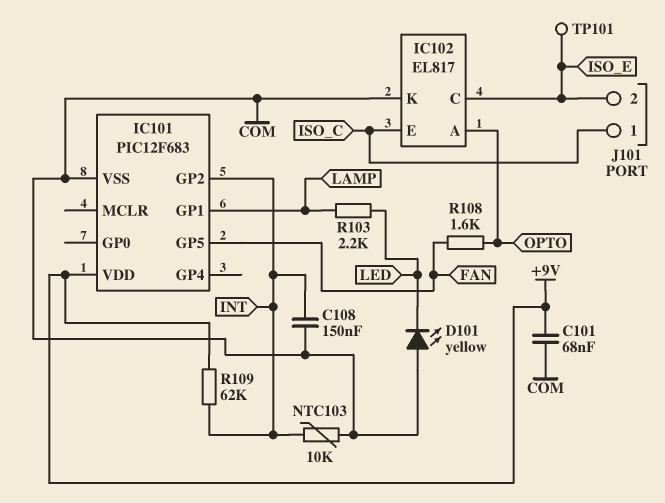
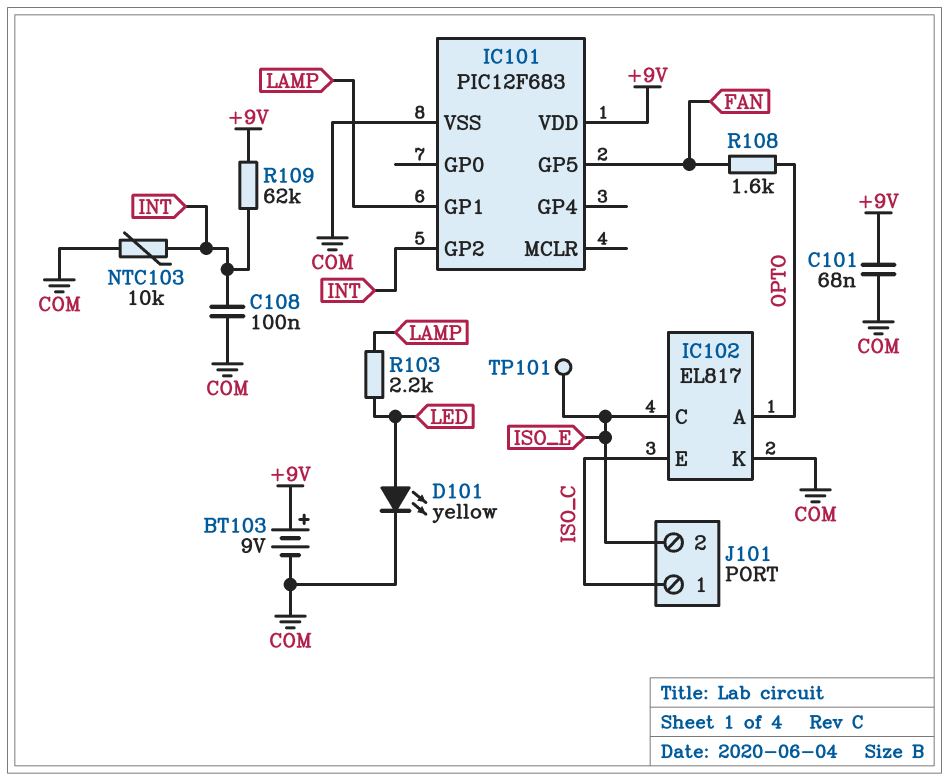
BT103: none -> 9V (plus +9V, minus COM)
C108: 150nF (COM, INT) -> 100nF (COM, INT)
D101: LED yellow (A COM, K LED) -> LED yellow (A LED, K COM)

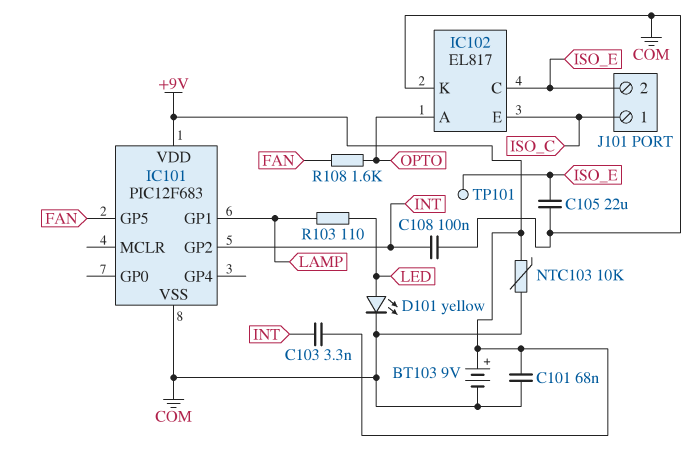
C103: none -> 3.3nF (+9V, INT)
C105: none -> 22uF (COM, ISO_E)
NTC103: 10k (COM, INT) -> 10k (+9V, COM)
R103: 2.2k (LAMP, LED) -> 110 (LAMP, LED)
R109: 62k (+9V, INT) -> none

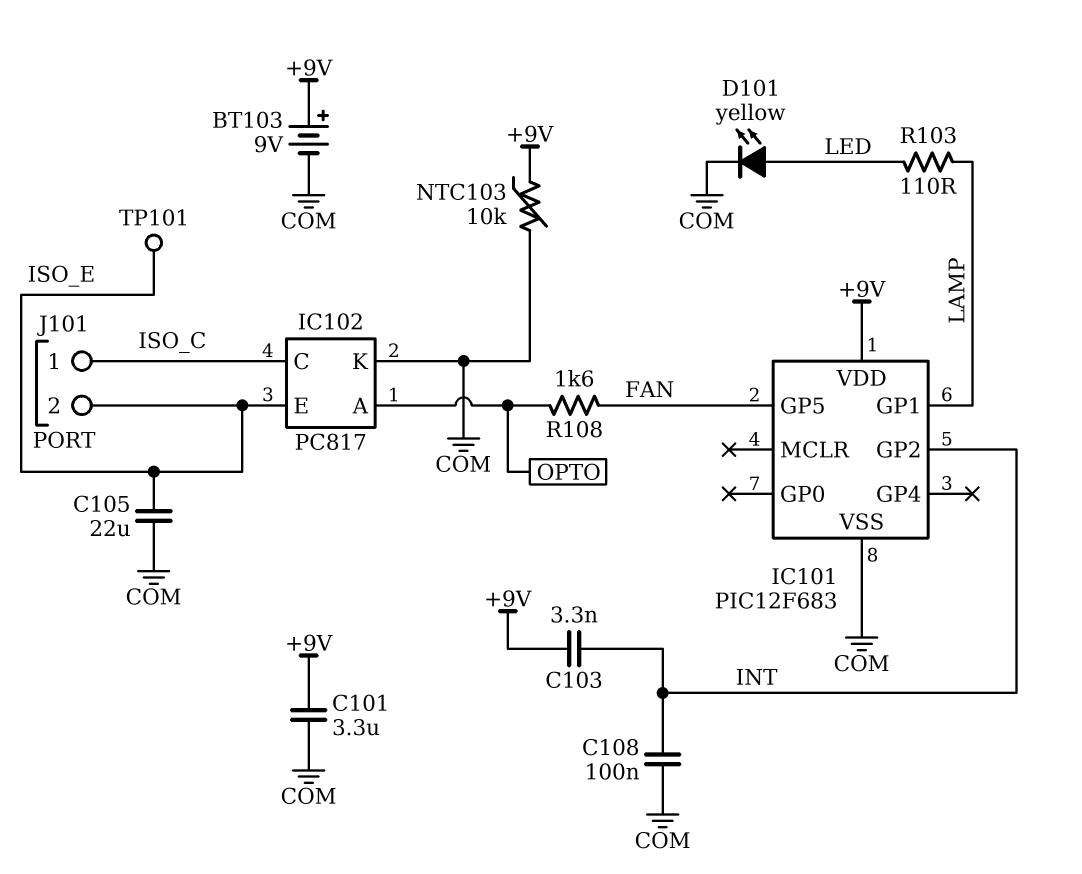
C101: 68nF (+9V, COM) -> 3.3uF (+9V, COM)
IC102: EL817 -> PC817
IC102 pin C: ISO_E -> ISO_C
IC102 pin E: ISO_C -> ISO_E

